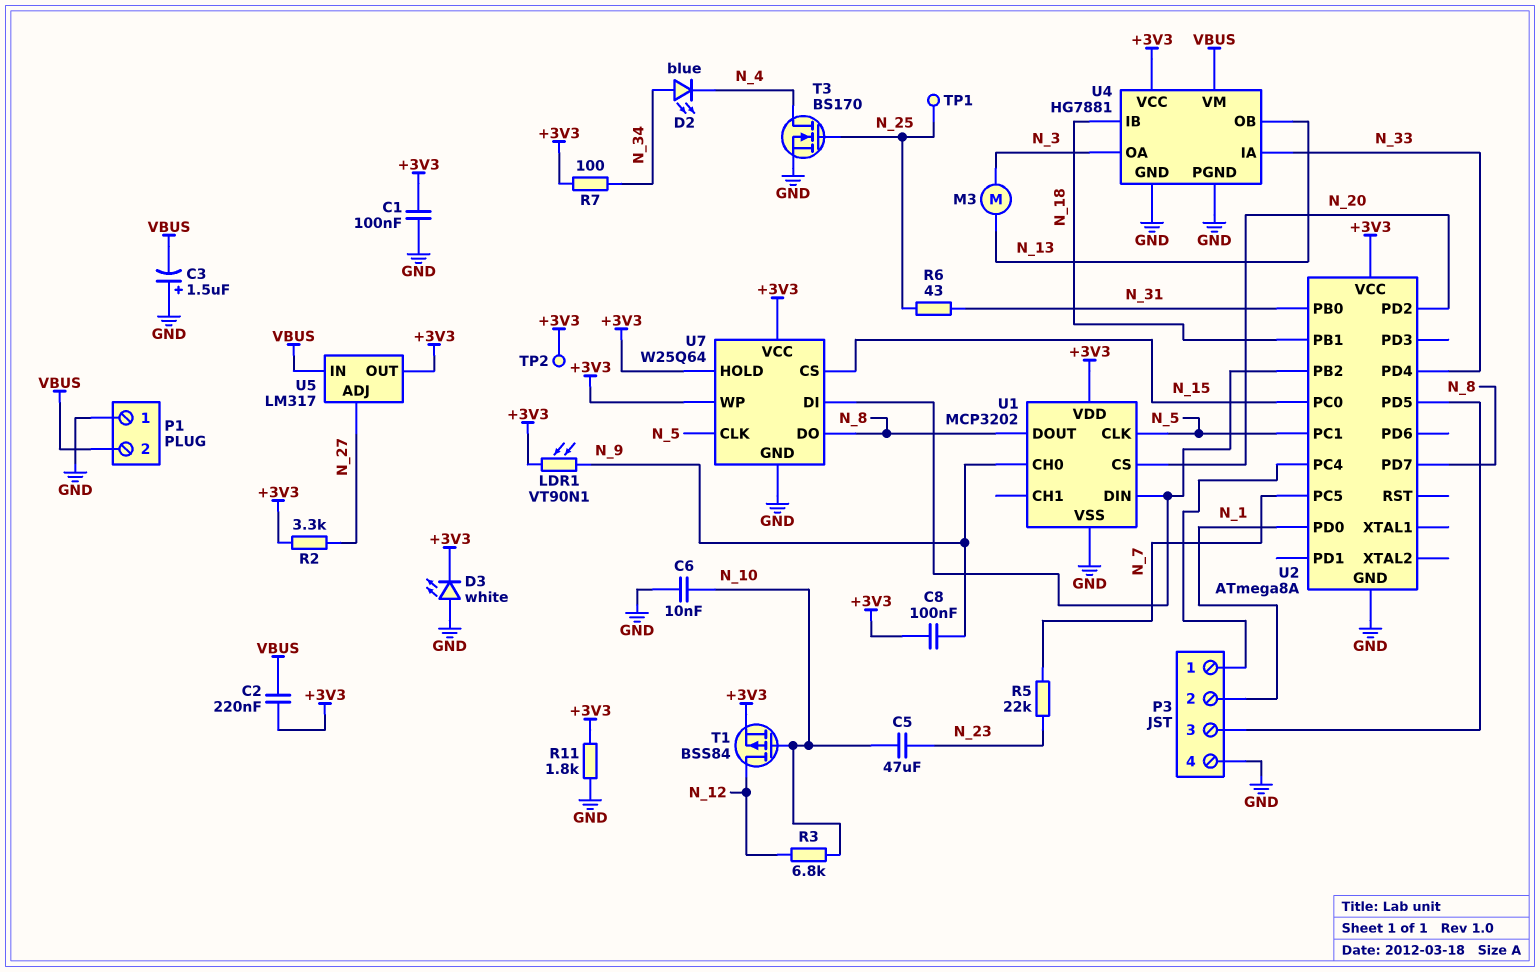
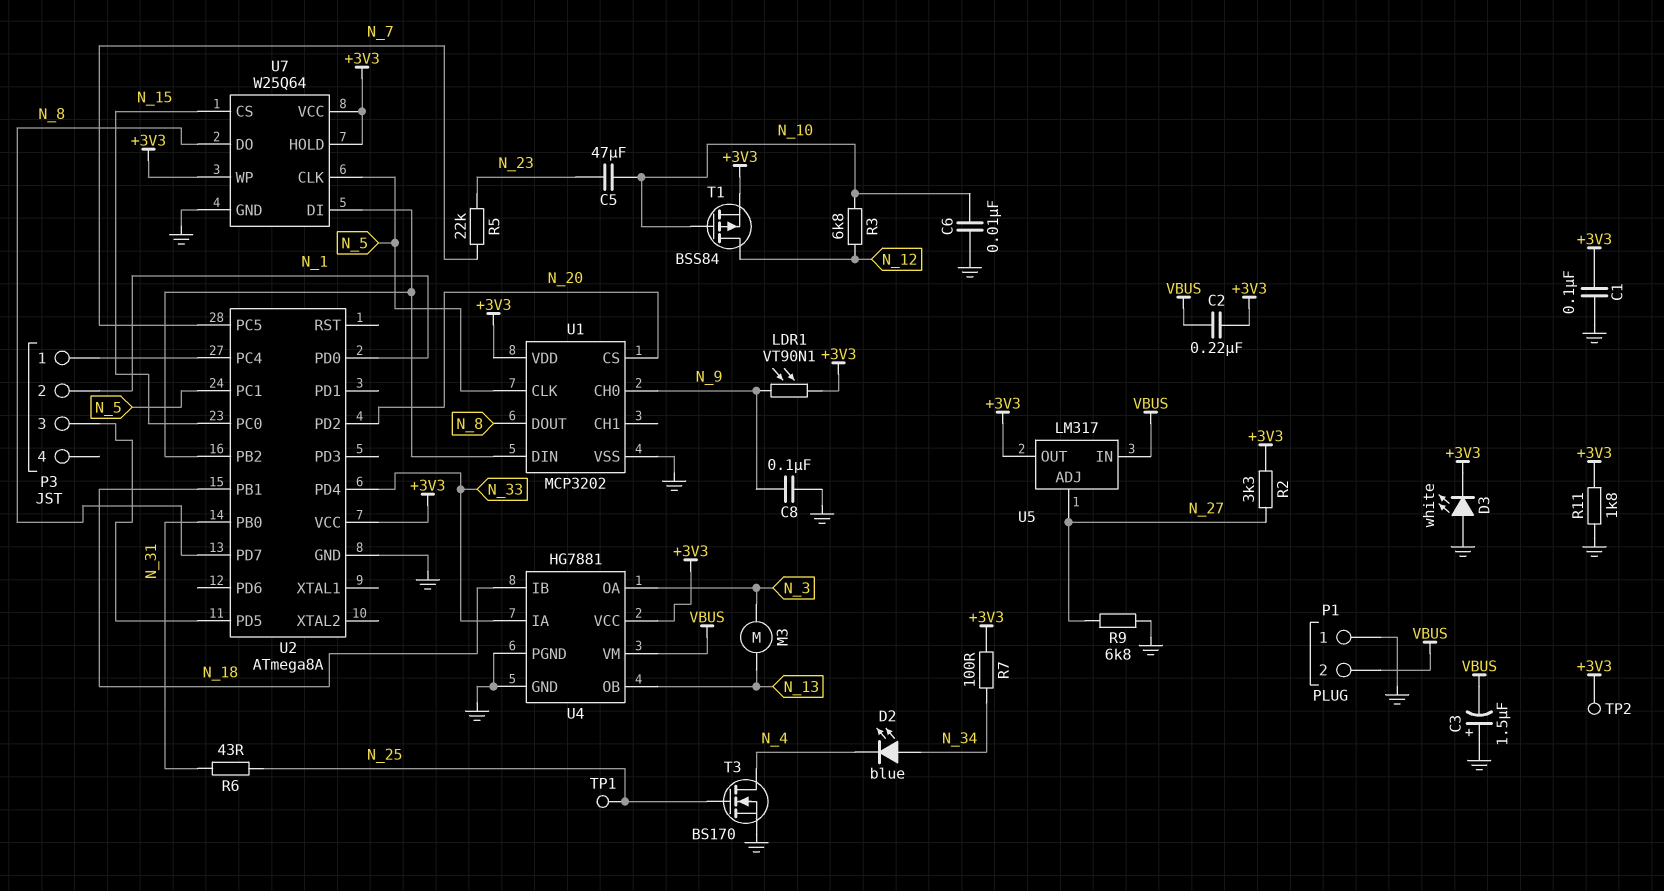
C8: 100nF (+3V3, N_9) -> 100nF (GND, N_9)
P3 pin 4: GND -> none
R9: none -> 6.8k (GND, N_27)

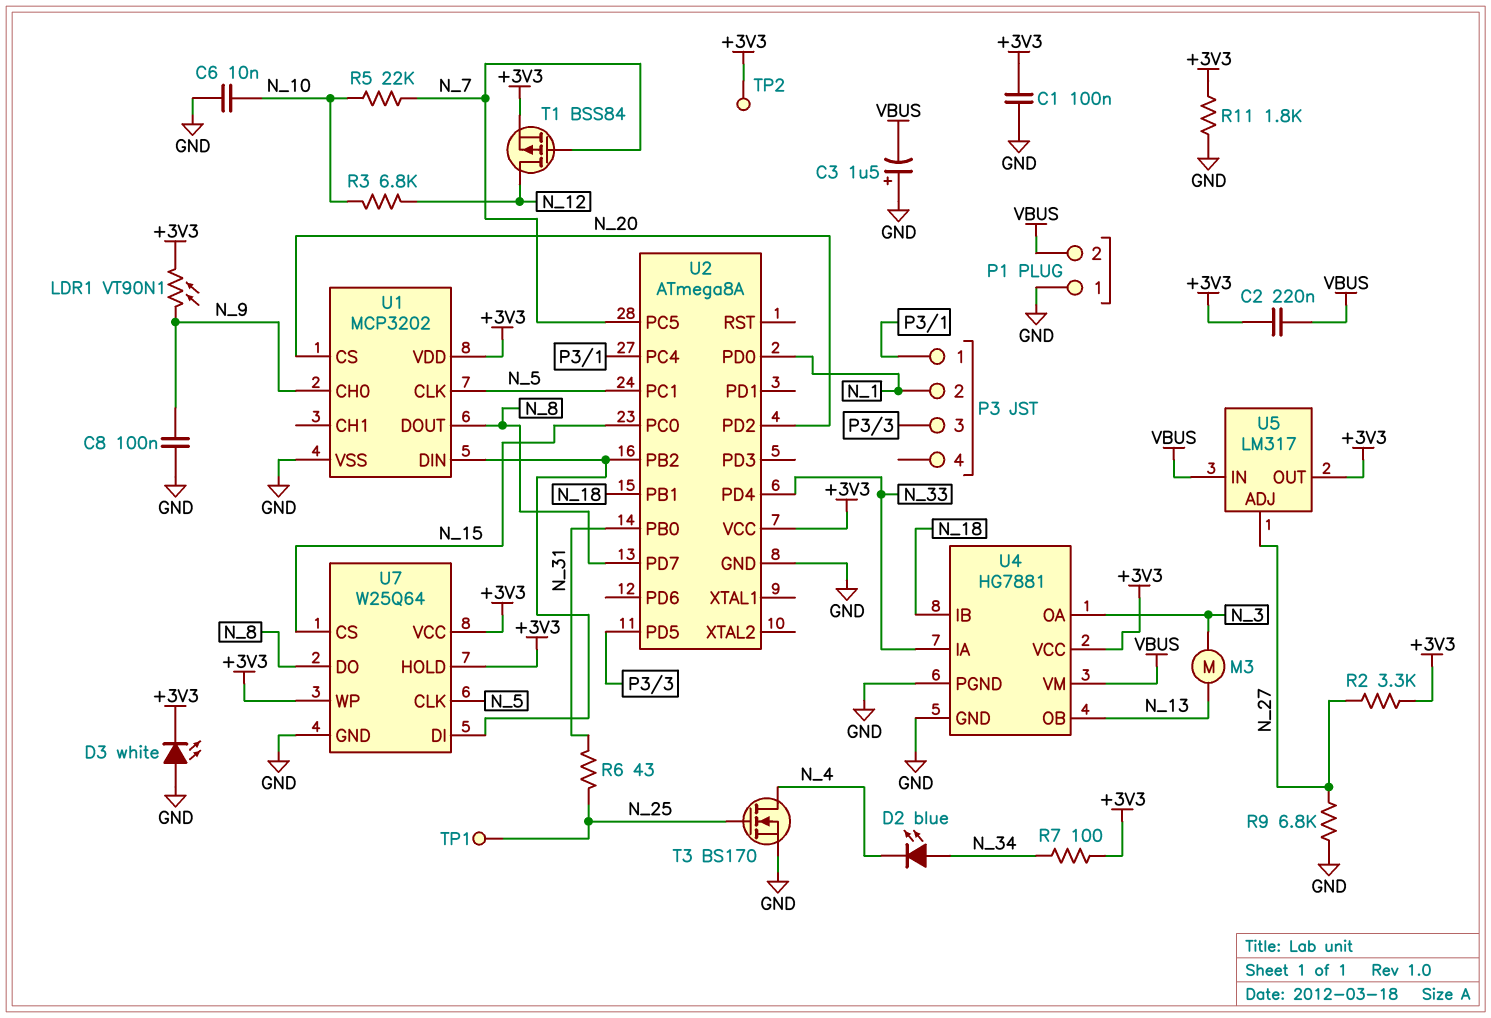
C5: 47uF (N_10, N_23) -> none
R5: 22k (N_7, N_23) -> 22k (N_7, N_10)
T1: PMOS BSS84 (G N_10, D N_12, S +3V3) -> PMOS BSS84 (G N_7, D N_12, S +3V3)

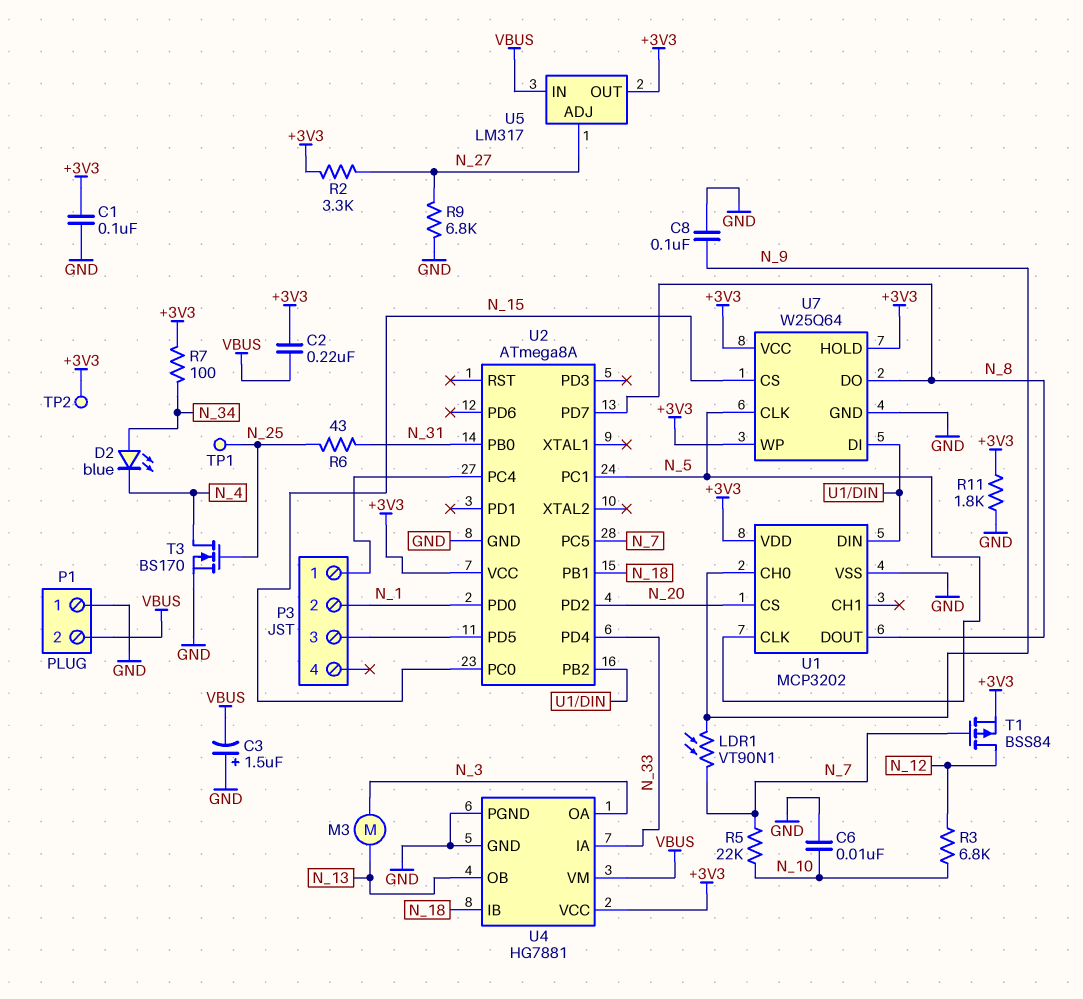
D3: LED white (A GND, K +3V3) -> none
LDR1: VT90N1 (+3V3, N_9) -> VT90N1 (N_7, N_9)

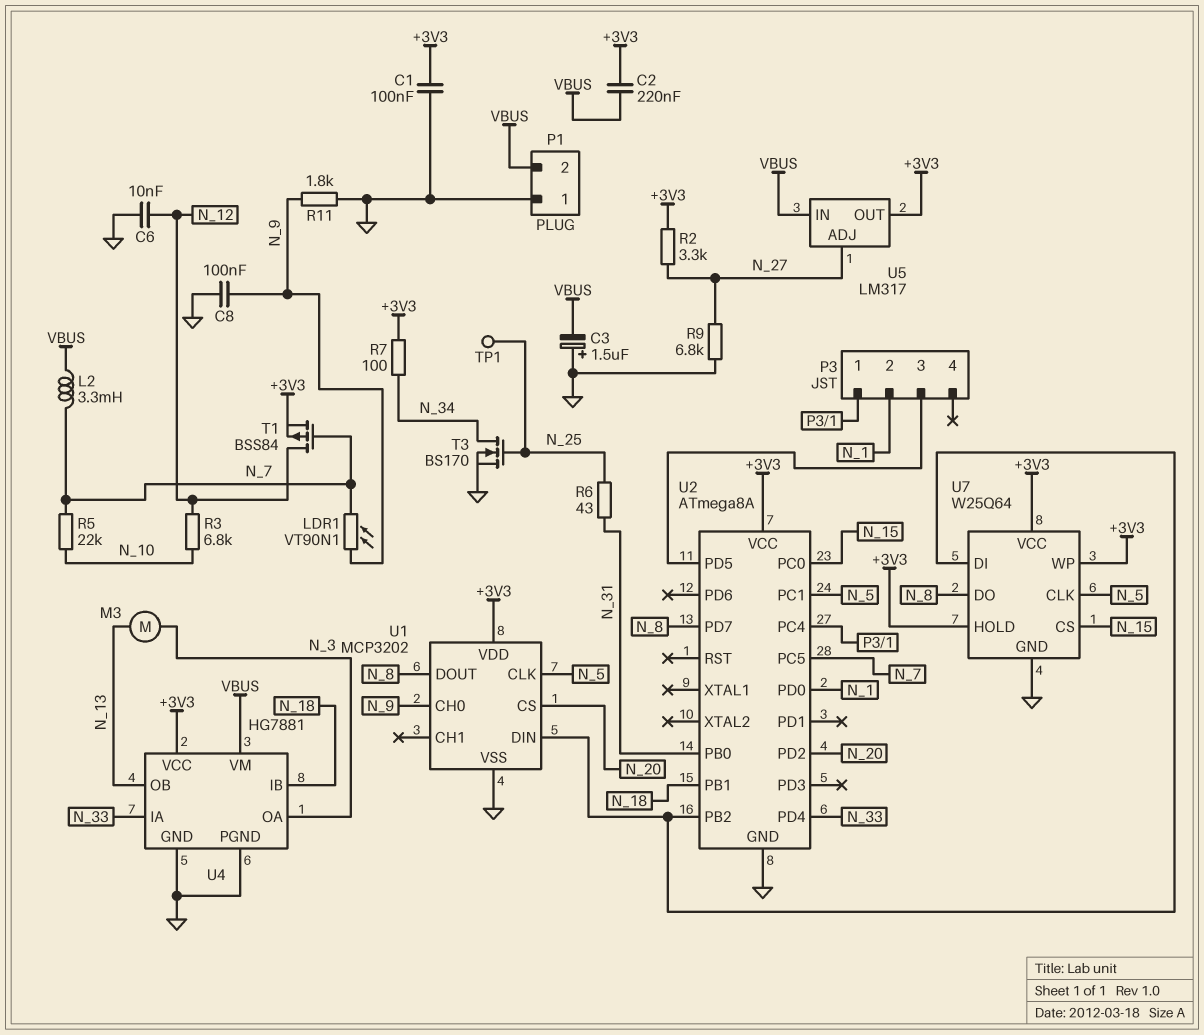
C6: 10nF (GND, N_10) -> 10nF (GND, N_12)
D2: LED blue (A N_34, K N_4) -> none
L2: none -> 3.3mH (N_7, VBUS)
R11: 1.8k (+3V3, GND) -> 1.8k (GND, N_9)
T3: NMOS BS170 (G N_25, D N_4, S GND) -> NMOS BS170 (G N_25, D N_34, S GND)
TP2: test point (+3V3) -> none

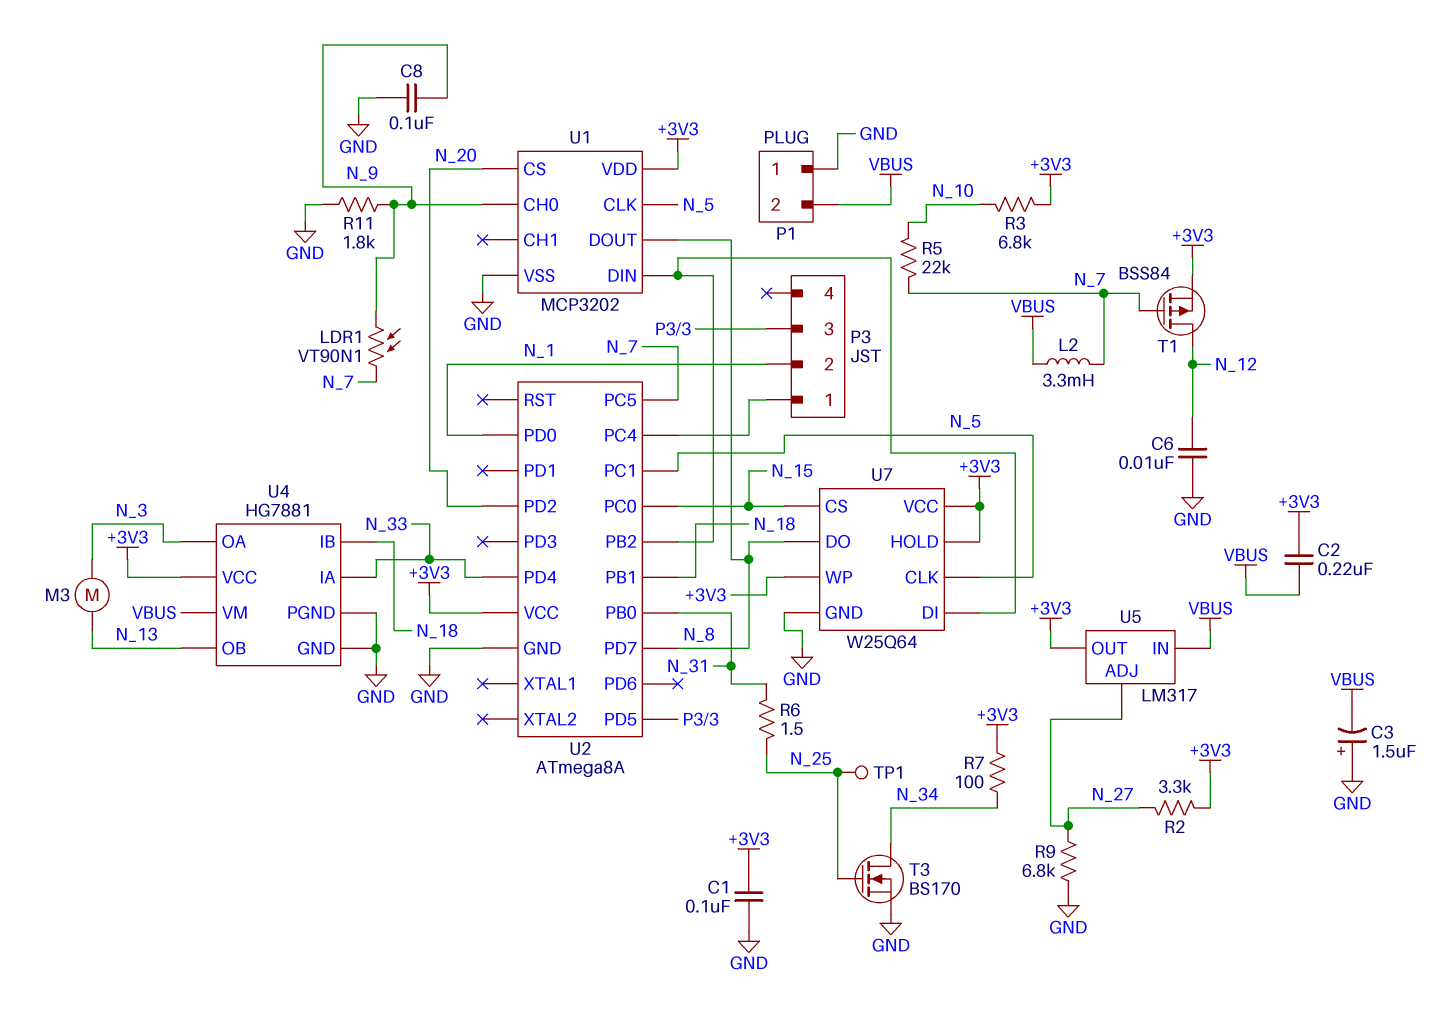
R3: 6.8k (N_10, N_12) -> 6.8k (+3V3, N_10)
R6: 43 (N_25, N_31) -> 1.5 (N_25, N_31)

